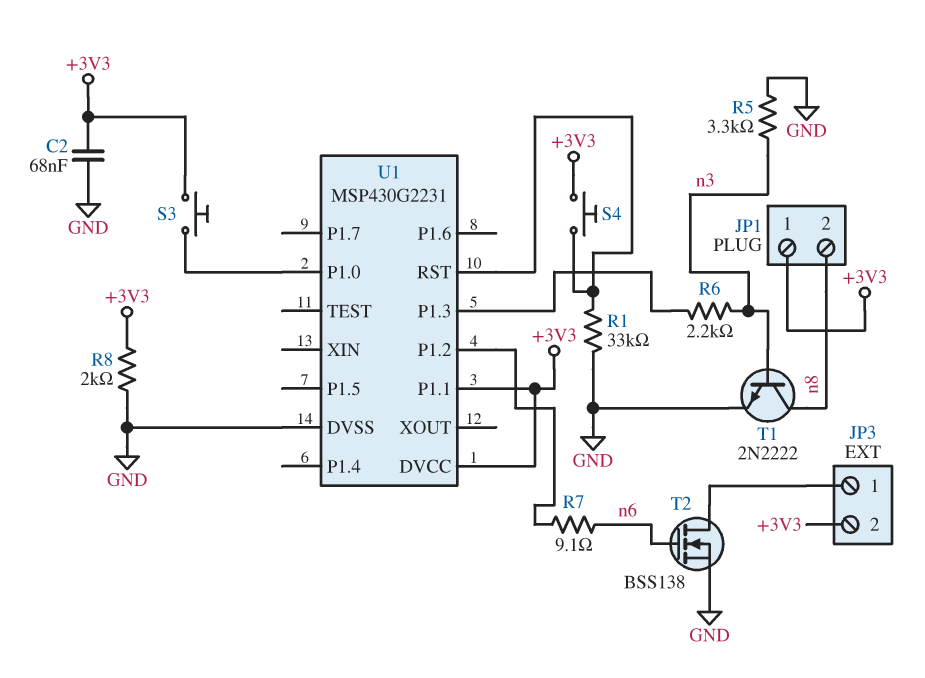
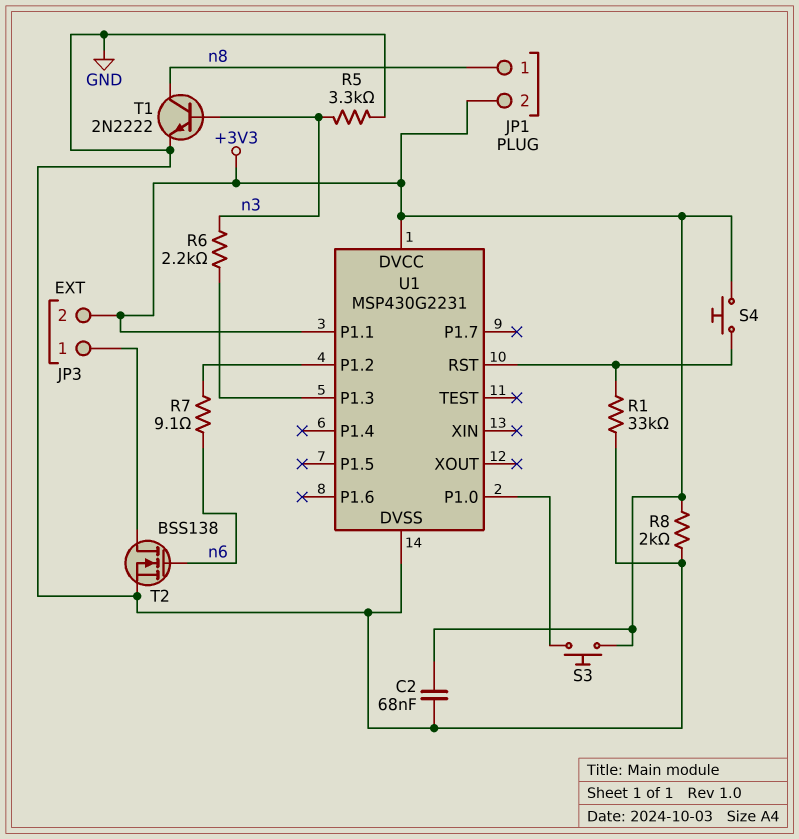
JP1 pin 1: +3V3 -> n8
JP1 pin 2: n8 -> +3V3

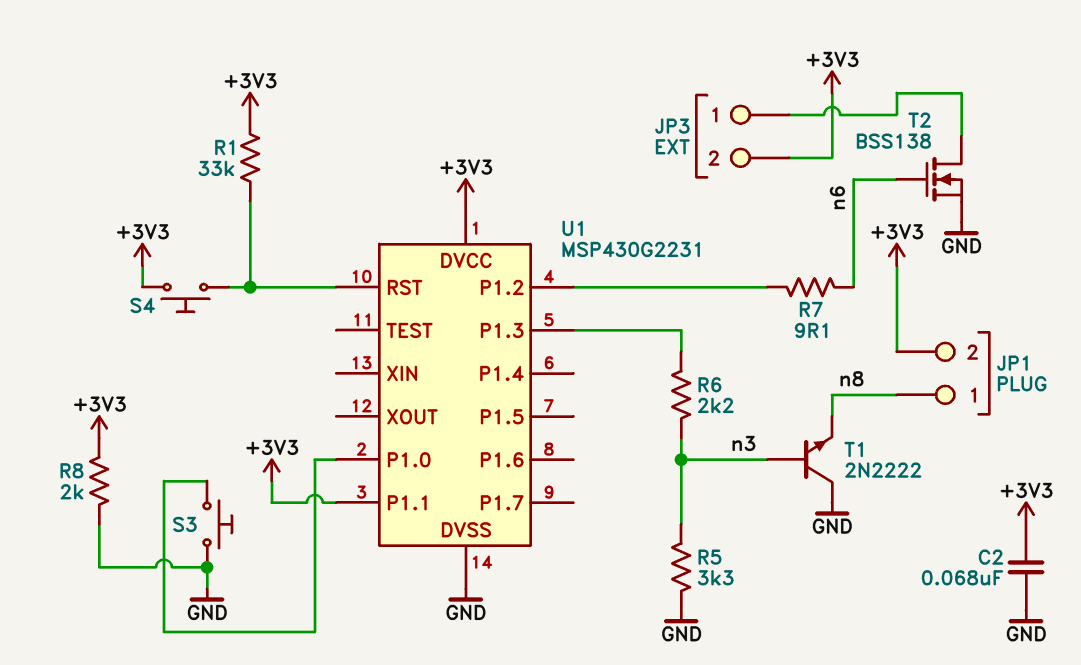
R1: 33k (GND, U1/RST) -> 33k (+3V3, U1/RST)
S3: button (+3V3, U1/P1.0) -> button (GND, U1/P1.0)
T1: NPN 2N2222 (B n3, C n8, E GND) -> NPN 2N2222 (B n3, C GND, E n8)

